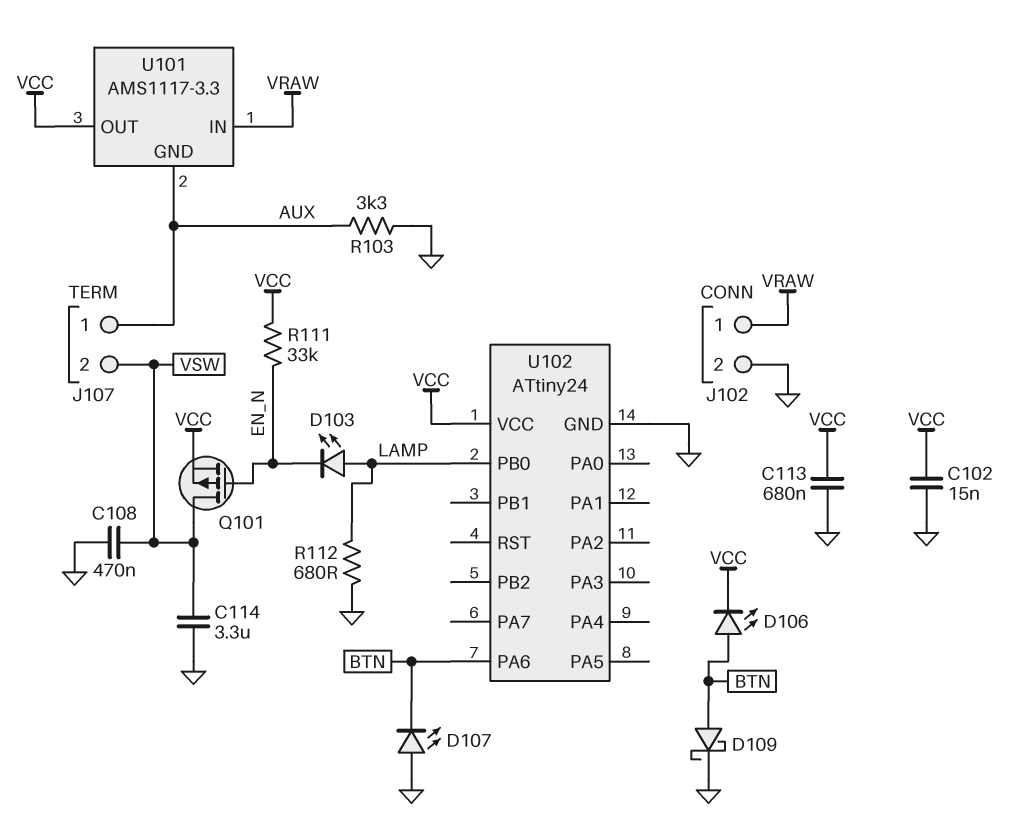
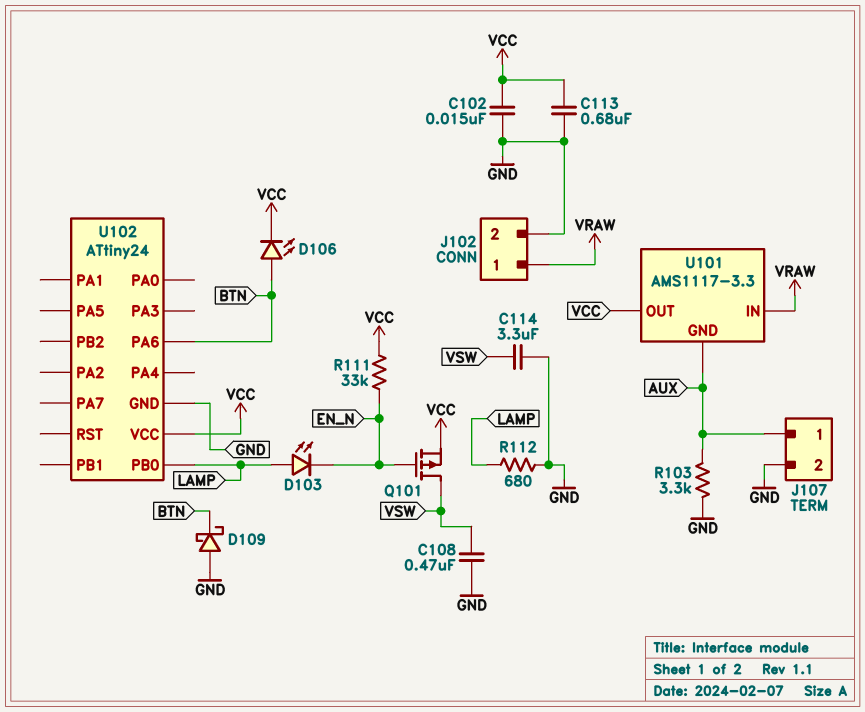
D107: LED (A GND, K BTN) -> none
D109: schottky (A BTN, K GND) -> schottky (A GND, K BTN)
J107 pin 2: VSW -> GND

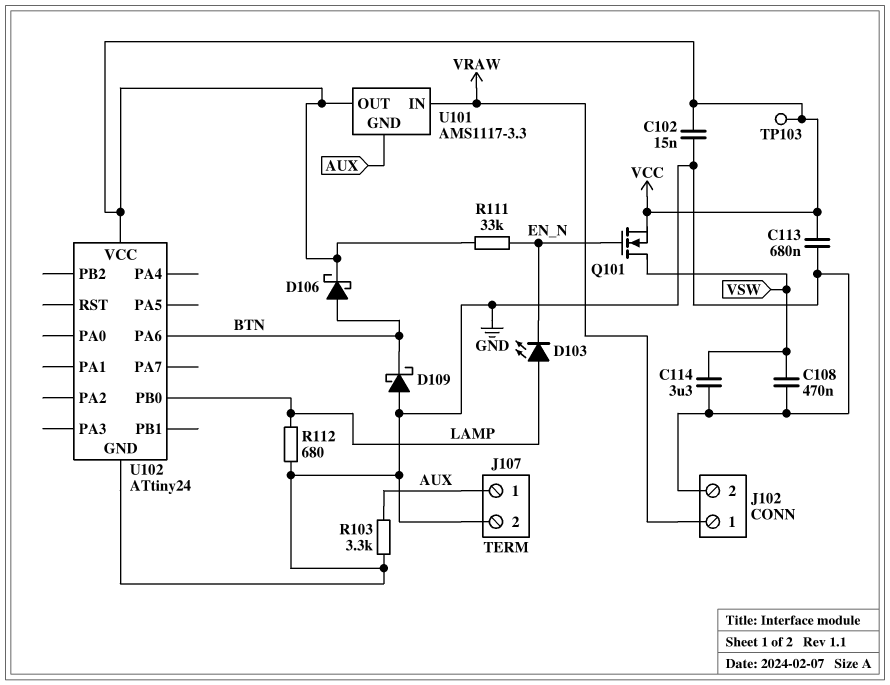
D106: LED (A BTN, K VCC) -> schottky (A BTN, K VCC)
Q101: PMOS (G EN_N, D VSW, S VCC) -> NMOS (G EN_N, D VSW, S VCC)
TP103: none -> test point (VCC)

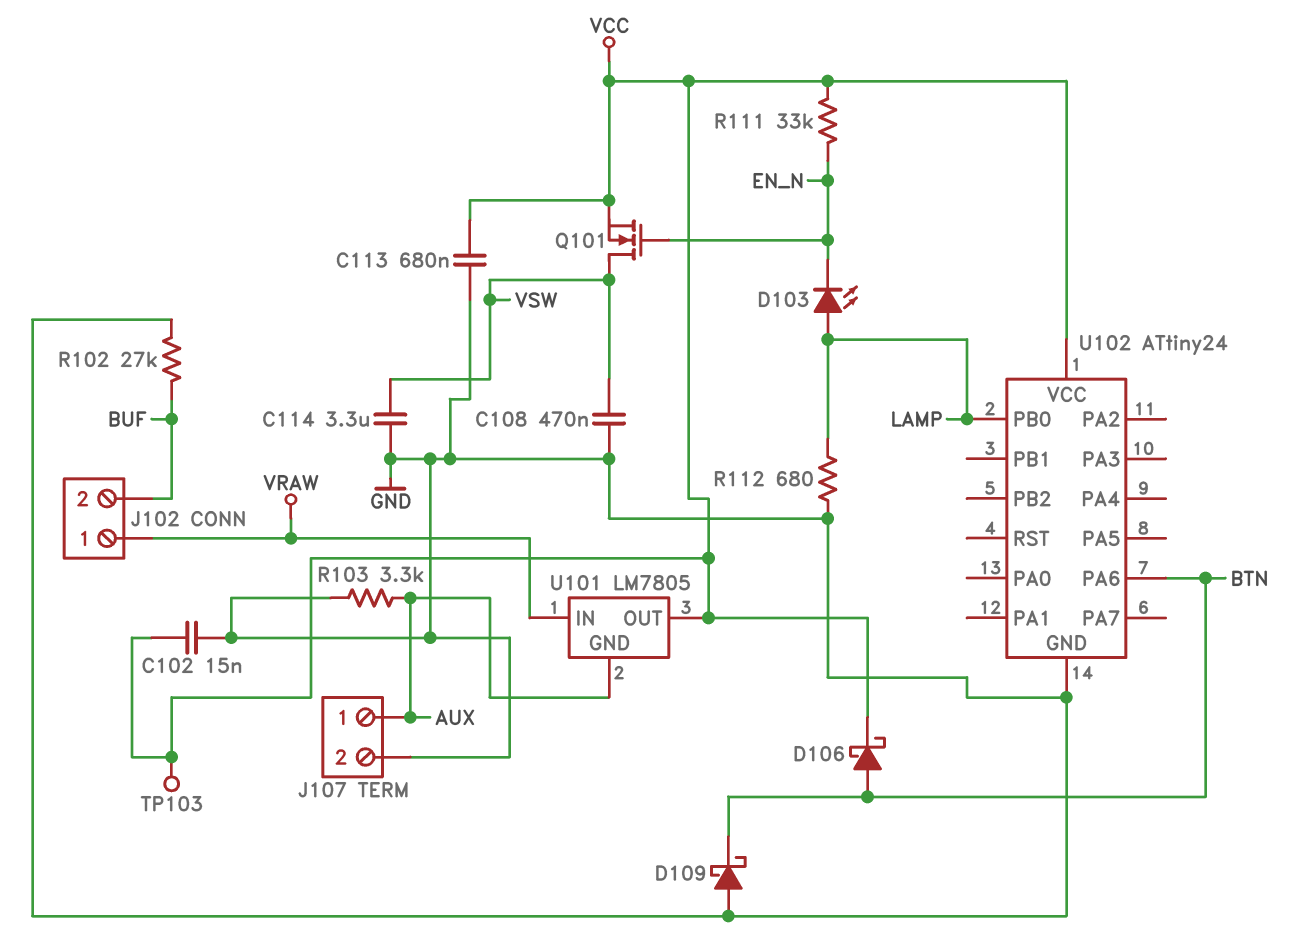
J102 pin 2: GND -> BUF
R102: none -> 27k (BUF, GND)
U101: AMS1117-3.3 -> LM7805

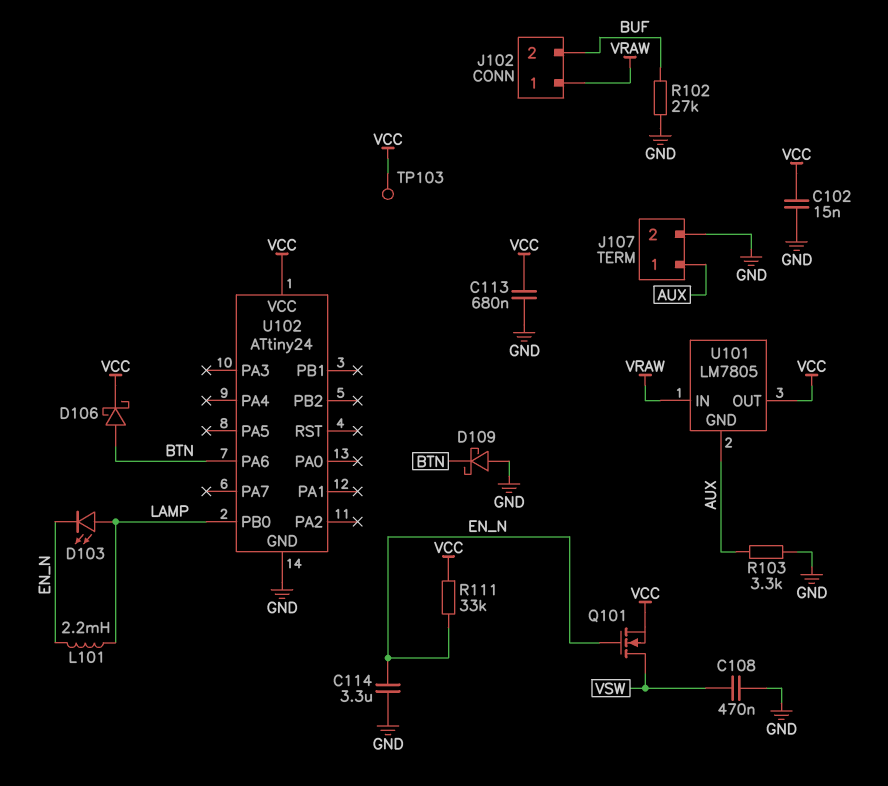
C114: 3.3uF (GND, VSW) -> 3.3uF (EN_N, GND)
L101: none -> 2.2mH (EN_N, LAMP)
R112: 680 (GND, LAMP) -> none

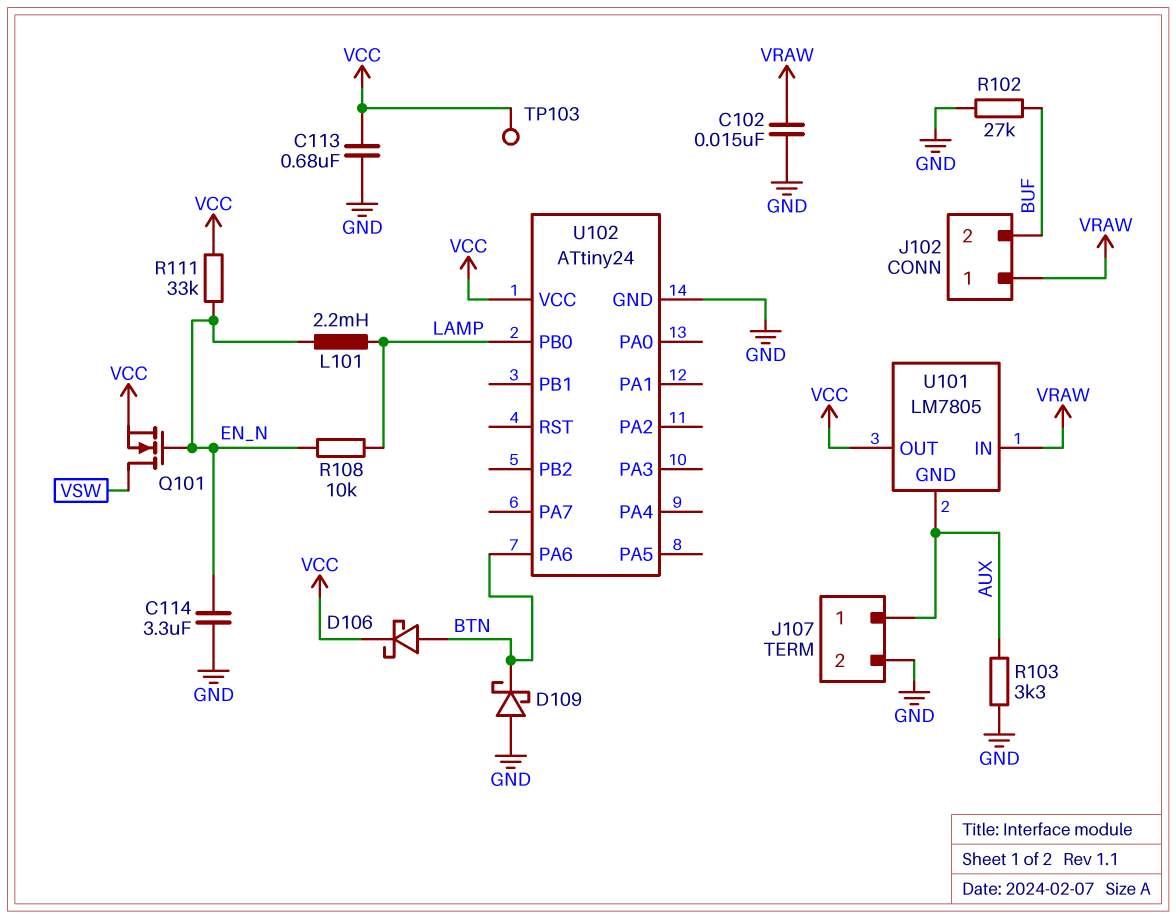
C102: 15nF (GND, VCC) -> 15nF (GND, VRAW)
C108: 470nF (GND, VSW) -> none
D103: LED (A LAMP, K EN_N) -> none
R108: none -> 10k (EN_N, LAMP)

